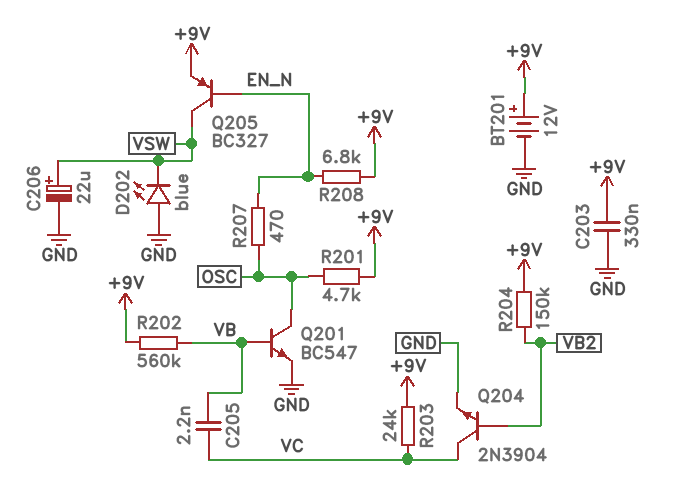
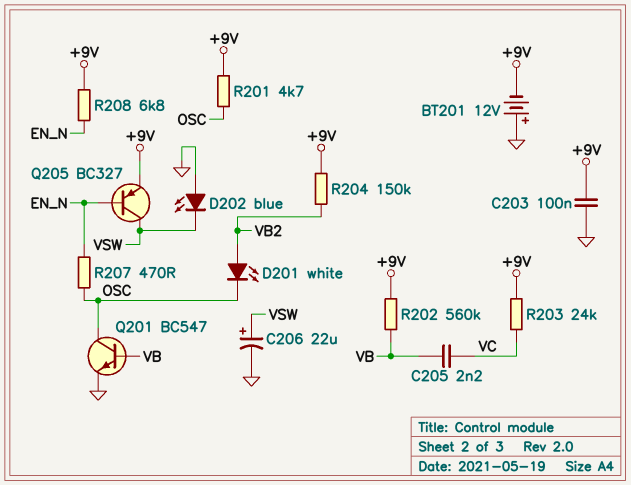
BT201: 12V (plus +9V, minus GND) -> 12V (plus GND, minus +9V)
C203: 330nF (+9V, GND) -> 100nF (+9V, GND)
D201: none -> LED white (A VB2, K OSC)
Q204: NPN 2N3904 (B VB2, C VC, E GND) -> none

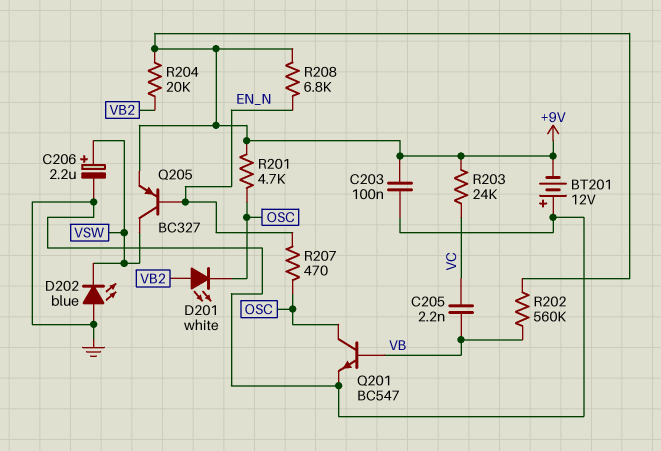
C206: 22uF (plus VSW, minus GND) -> 2.2uF (plus VSW, minus GND)
R204: 150k (+9V, VB2) -> 20k (+9V, VB2)

